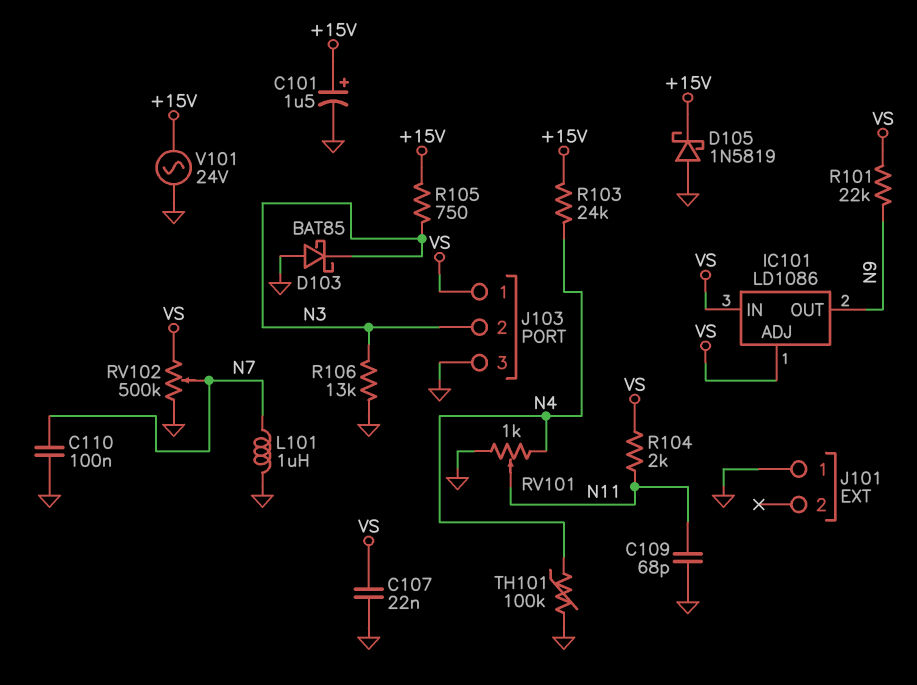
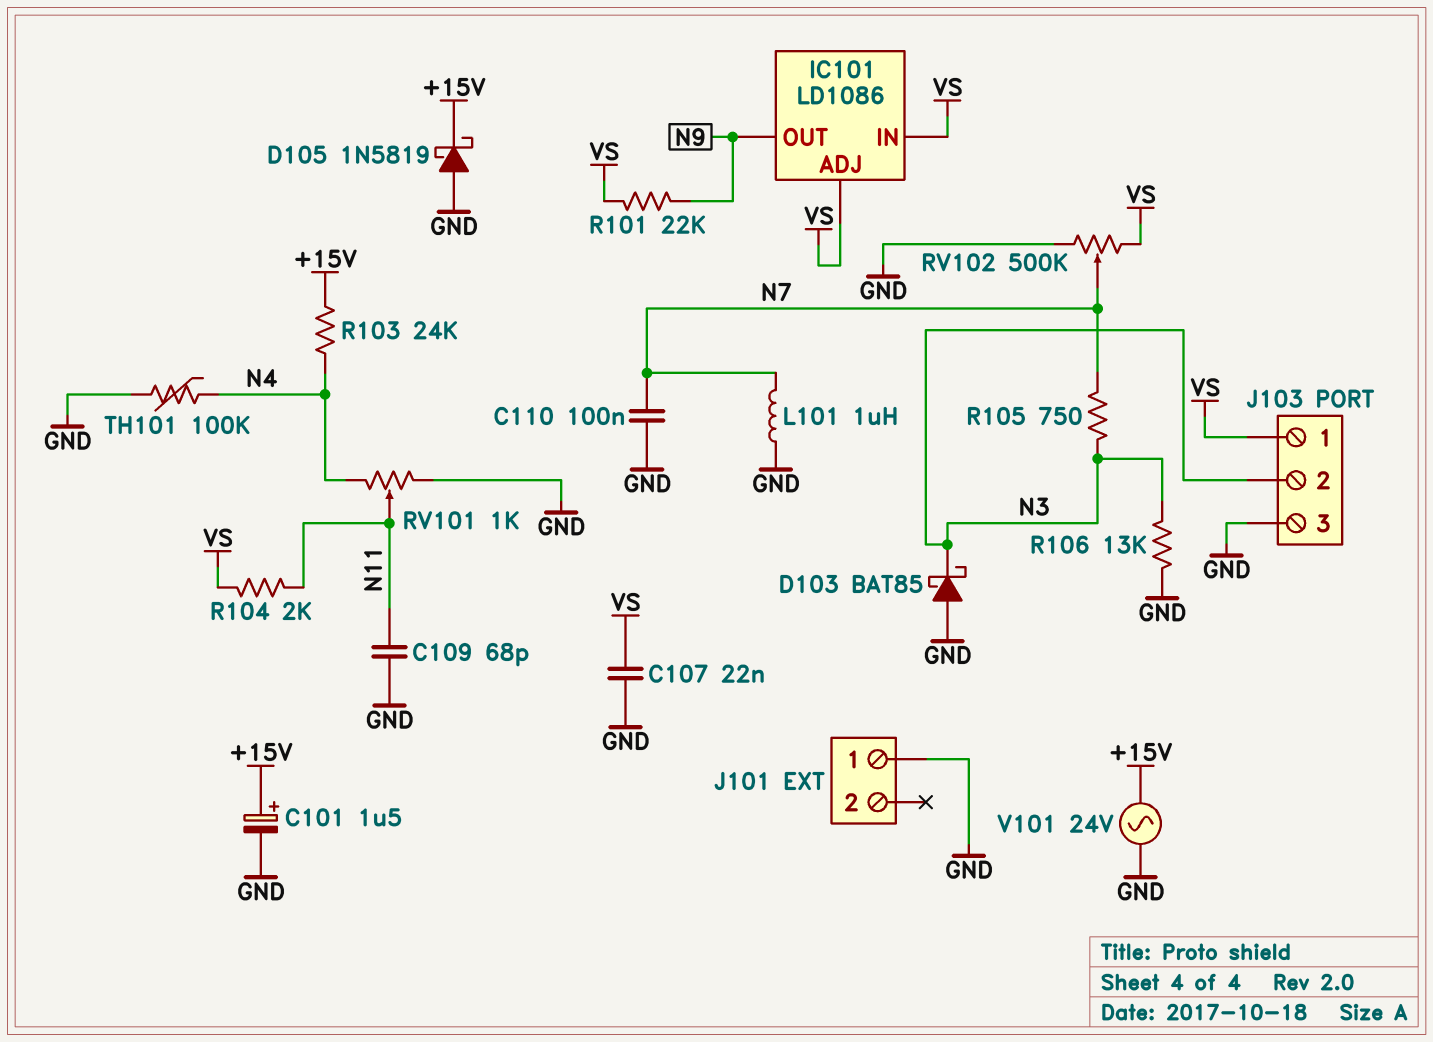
R105: 750 (+15V, N3) -> 750 (N3, N7)

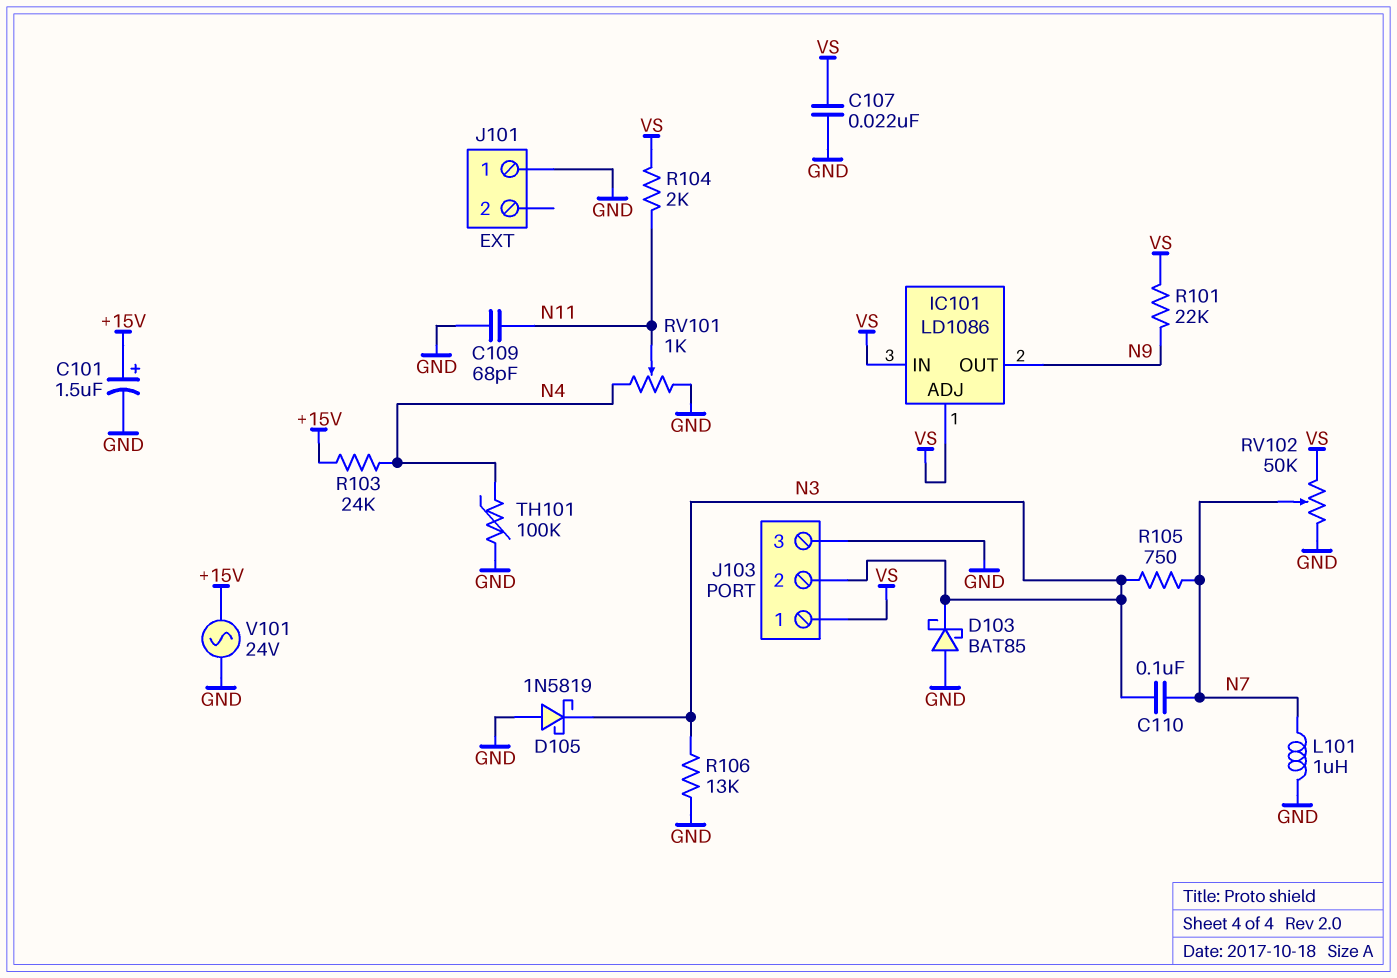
C110: 100nF (GND, N7) -> 100nF (N3, N7)
D105: schottky 1N5819 (A GND, K +15V) -> schottky 1N5819 (A GND, K N3)
RV102: 500k (GND, VS, wiper N7) -> 50k (GND, VS, wiper N7)

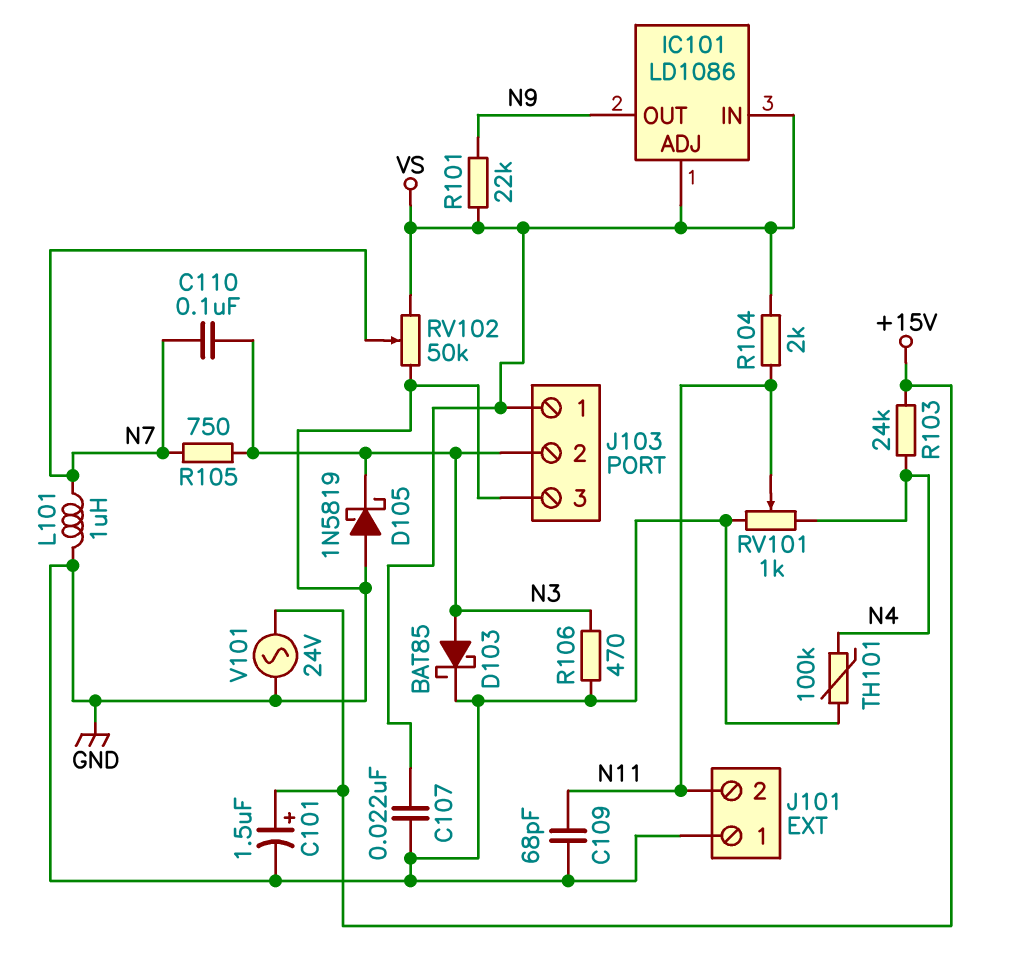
D103: schottky BAT85 (A GND, K N3) -> schottky BAT85 (A N3, K GND)
J101 pin 2: none -> N11
R106: 13k (GND, N3) -> 470 (GND, N3)

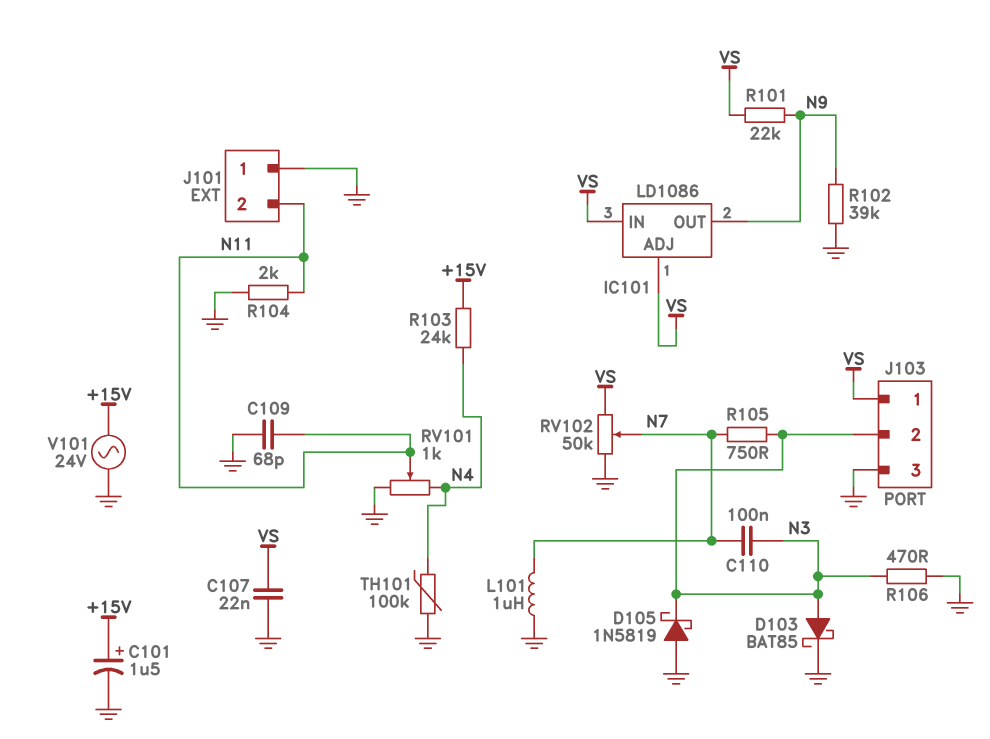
R102: none -> 39k (GND, N9)
R104: 2k (N11, VS) -> 2k (GND, N11)

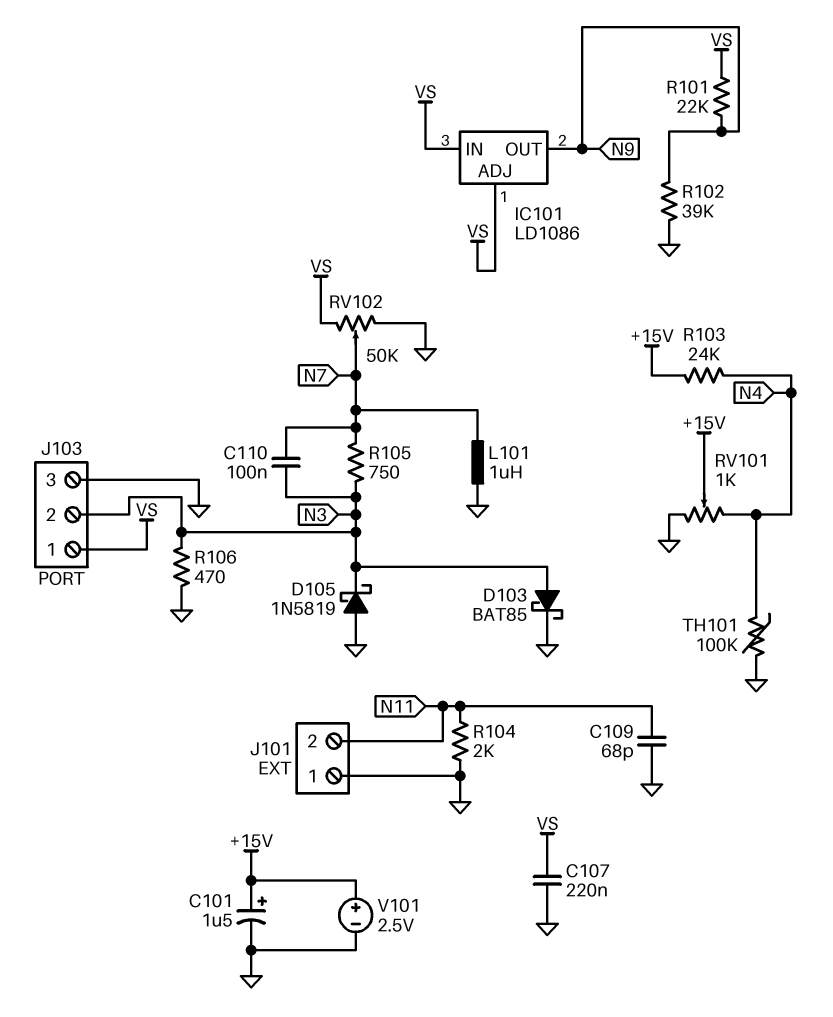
C107: 22nF (GND, VS) -> 220nF (GND, VS)
RV101: 1k (GND, N4, wiper N11) -> 1k (GND, N4, wiper +15V)
V101: AC 24V (+15V, GND) -> 2.5V (plus +15V, minus GND)

